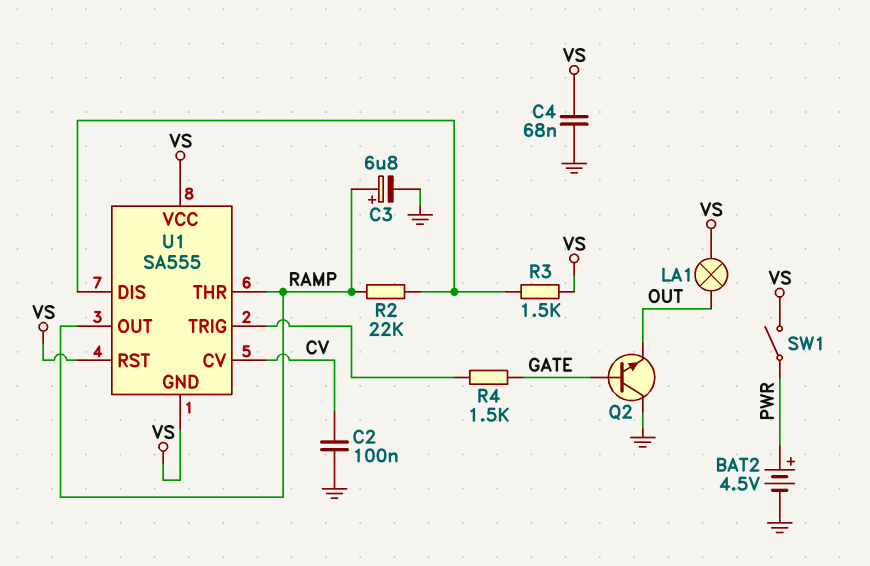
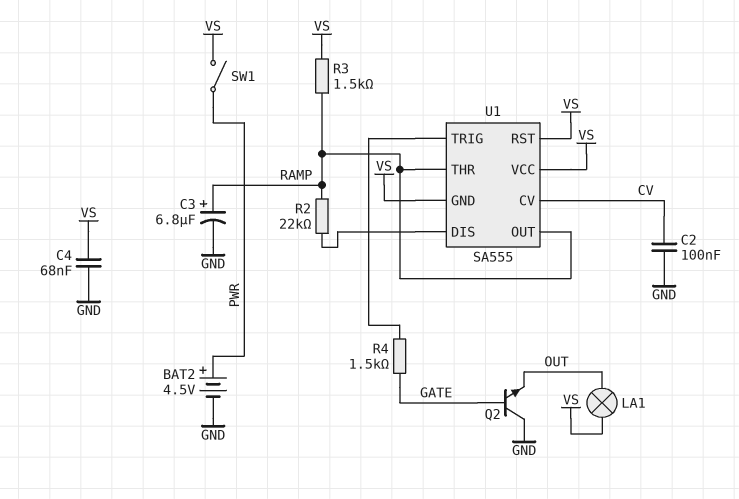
R3: 1.5k (U1/DIS, VS) -> 1.5k (RAMP, VS)

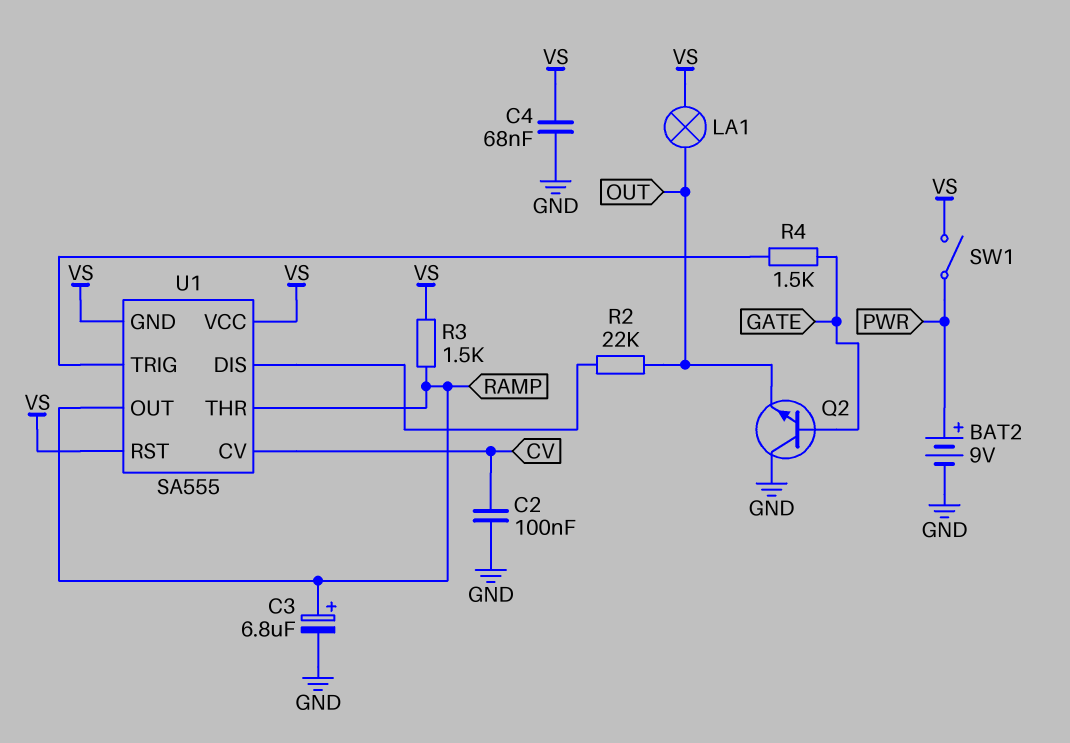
BAT2: 4.5V (plus PWR, minus GND) -> 9V (plus PWR, minus GND)
R2: 22k (RAMP, U1/DIS) -> 22k (OUT, U1/DIS)

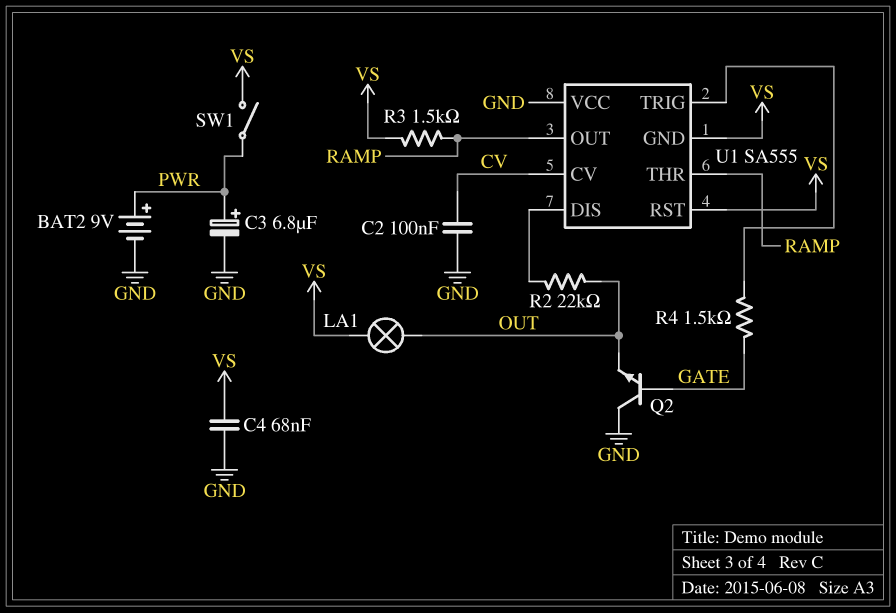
C3: 6.8uF (plus RAMP, minus GND) -> 6.8uF (plus PWR, minus GND)
U1 pin VCC: VS -> GND

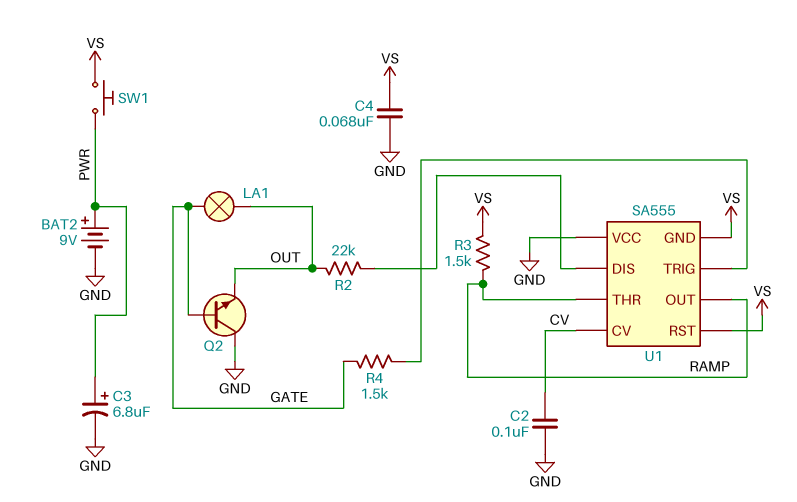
LA1: lamp (OUT, VS) -> lamp (GATE, OUT)
SW1: switch (PWR, VS) -> button (PWR, VS)

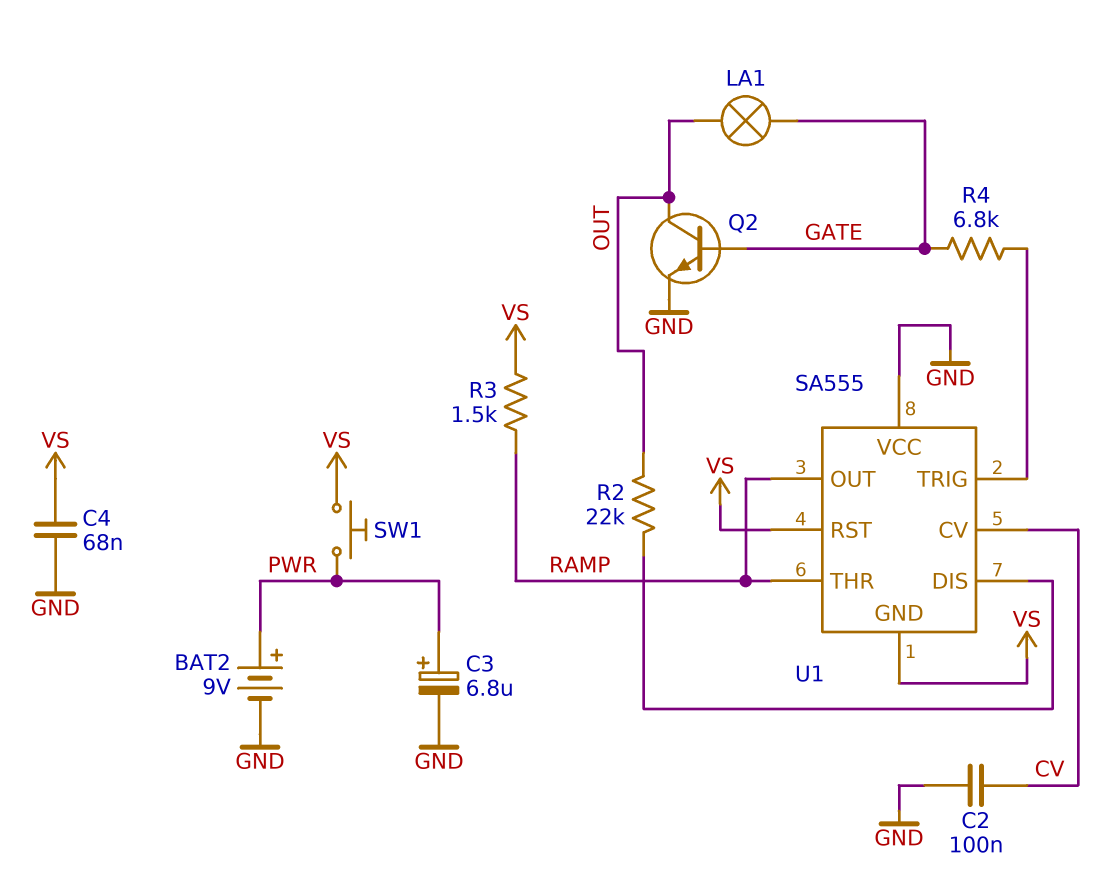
Q2: NPN (B GATE, C GND, E OUT) -> NPN (B GATE, C OUT, E GND)
R4: 1.5k (GATE, U1/TRIG) -> 6.8k (GATE, U1/TRIG)

